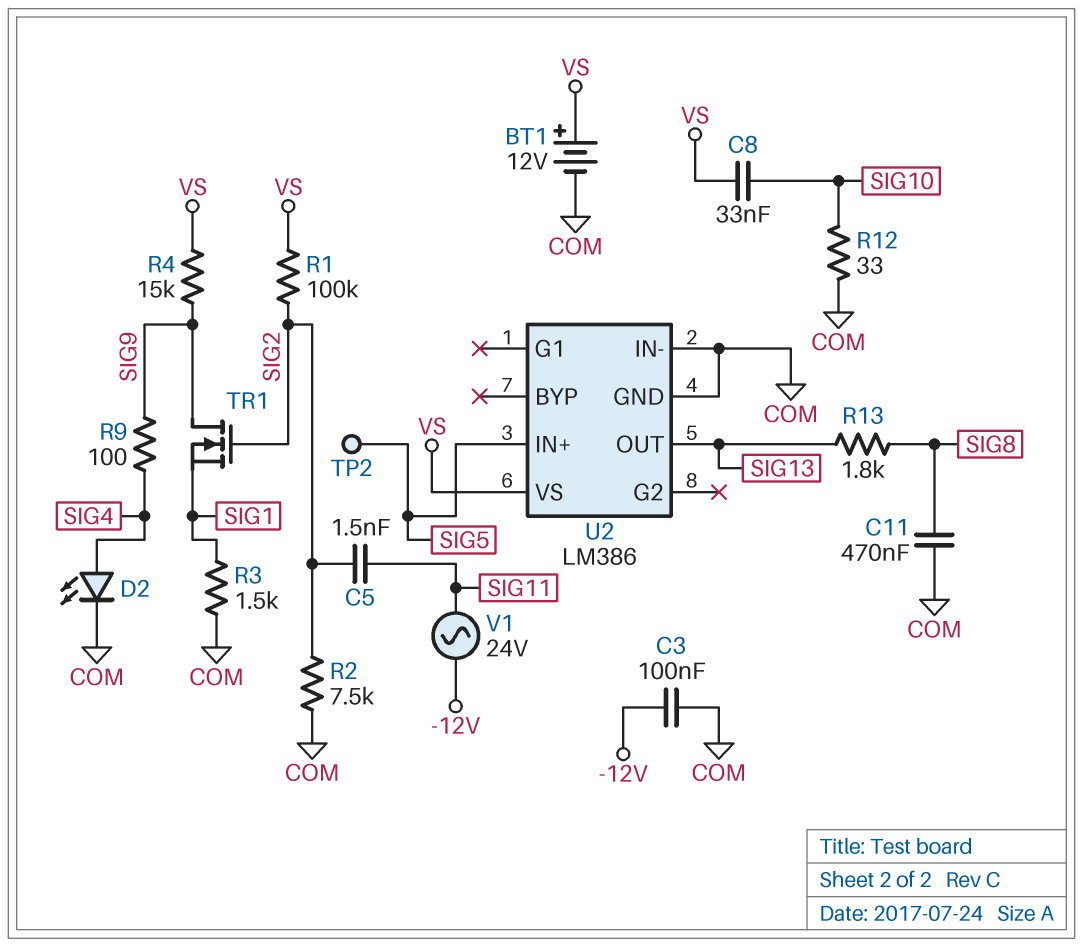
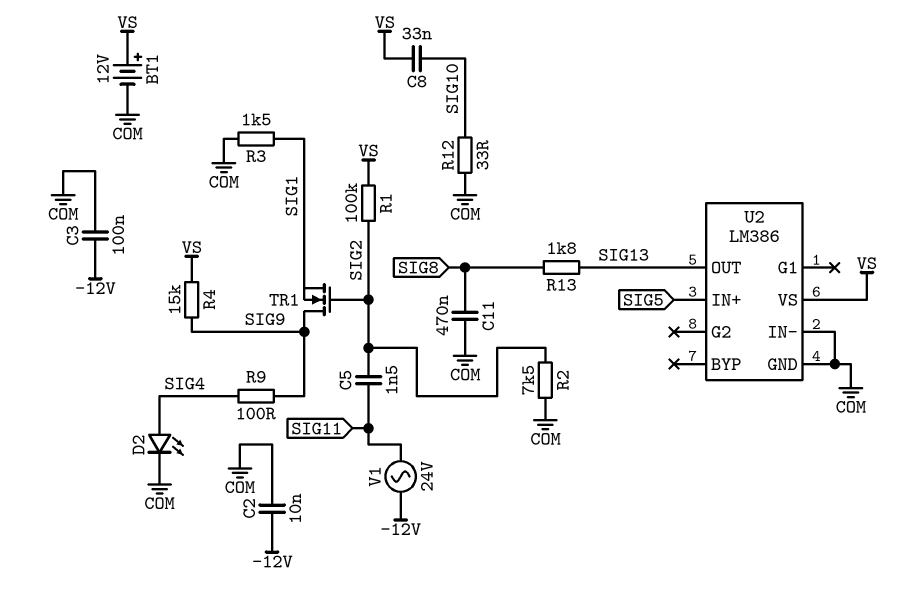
C2: none -> 10nF (-12V, COM)
TP2: test point (SIG5) -> none

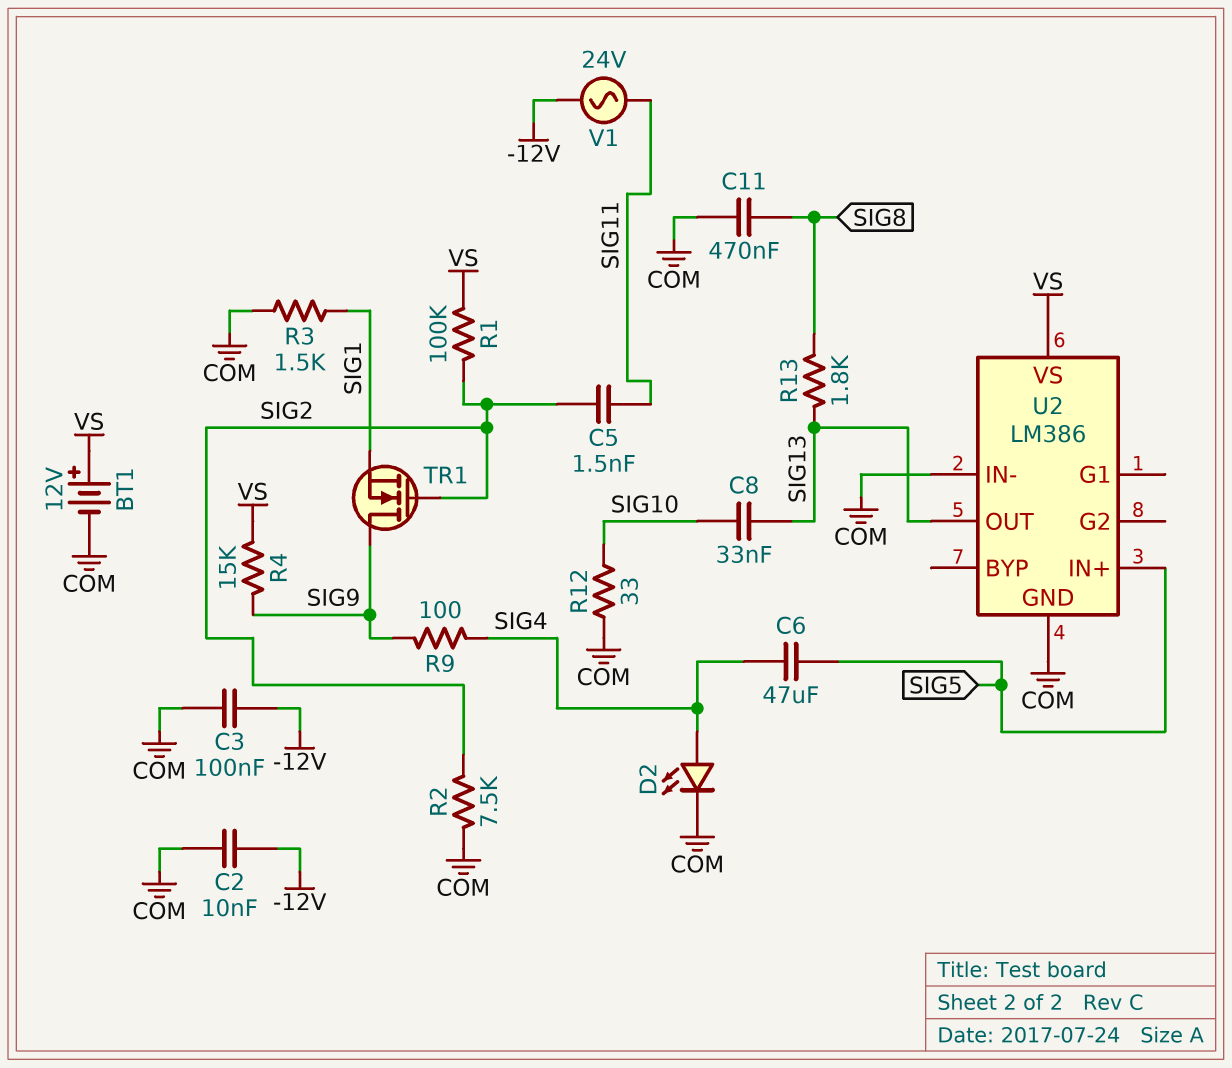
C6: none -> 47uF (SIG4, SIG5)
C8: 33nF (SIG10, VS) -> 33nF (SIG10, SIG13)

